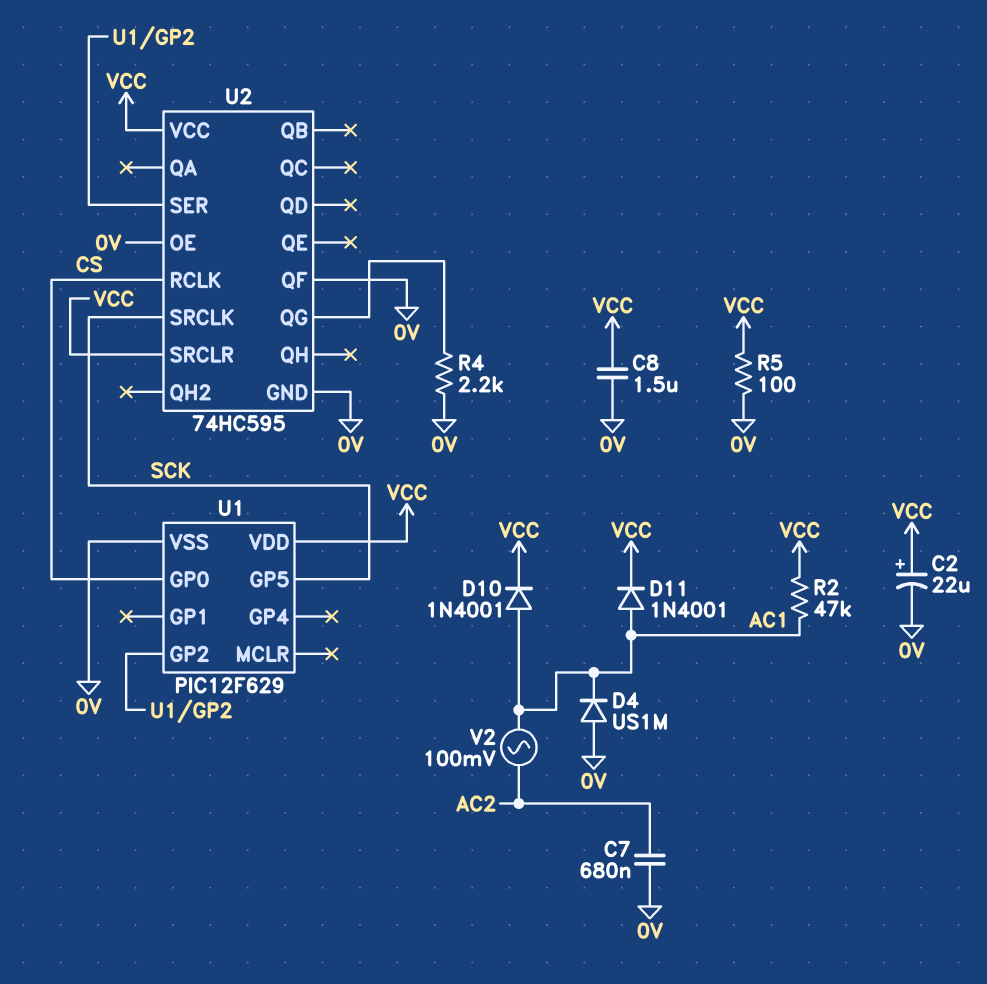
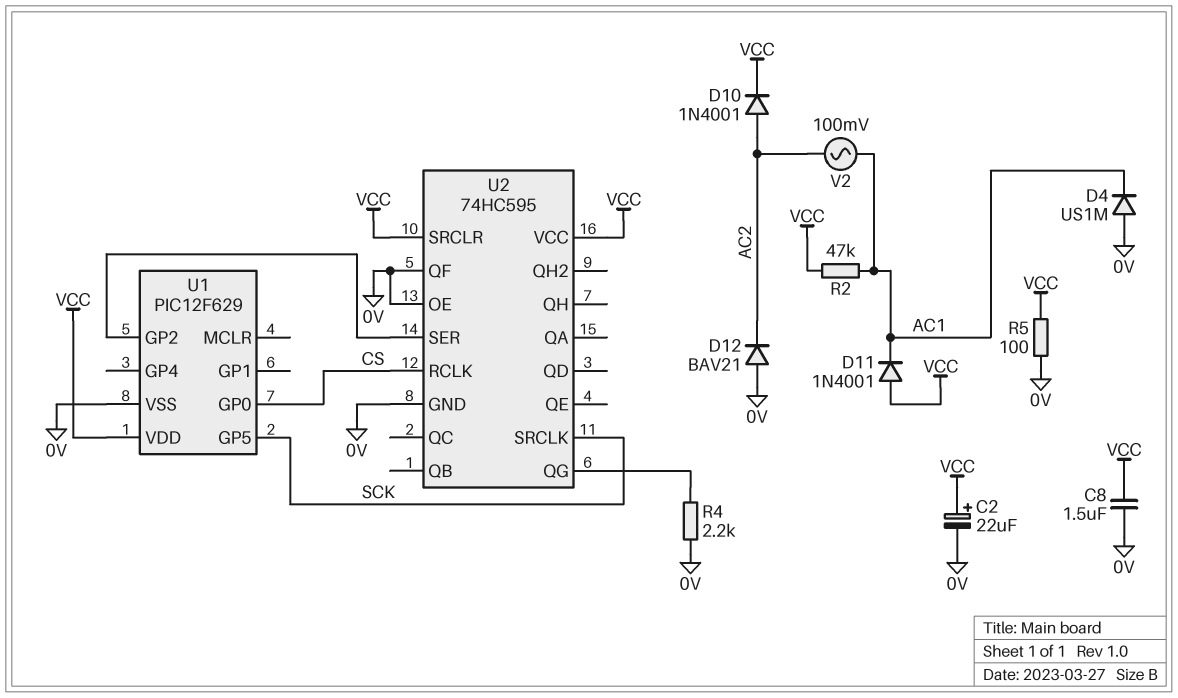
C7: 680nF (0V, AC2) -> none
D10: diode 1N4001 (A AC1, K VCC) -> diode 1N4001 (A AC2, K VCC)
D11: diode 1N4001 (A AC1, K VCC) -> diode 1N4001 (A VCC, K AC1)
D12: none -> diode BAV21 (A 0V, K AC2)

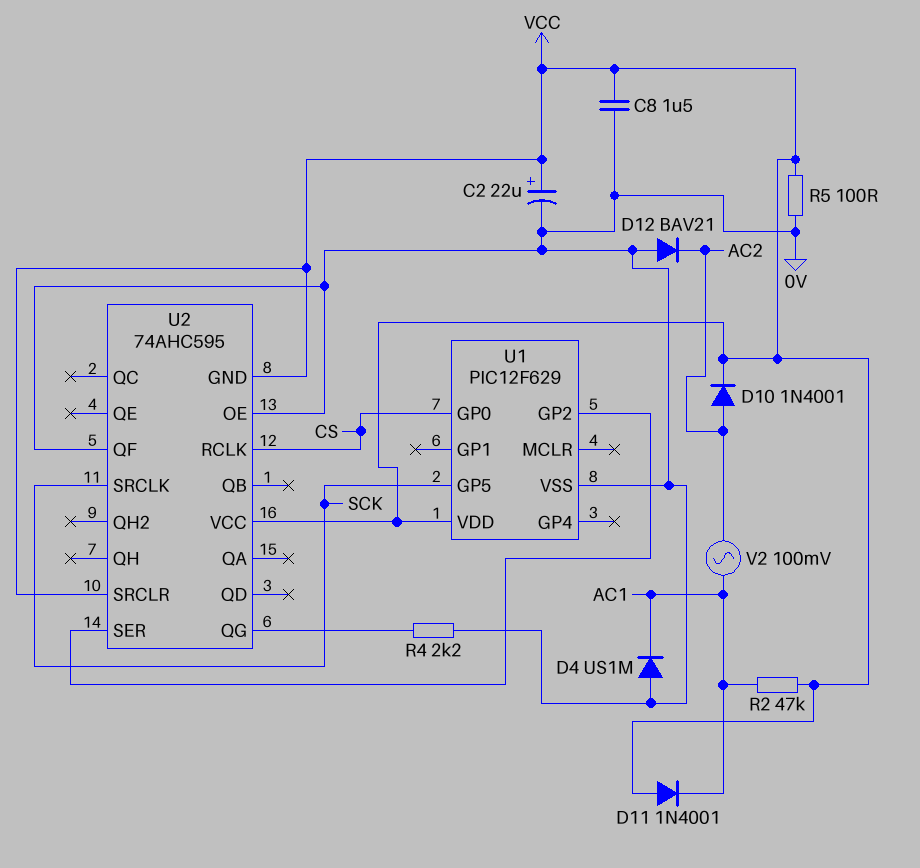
U2: 74HC595 -> 74AHC595
U2 pin GND: 0V -> VCC

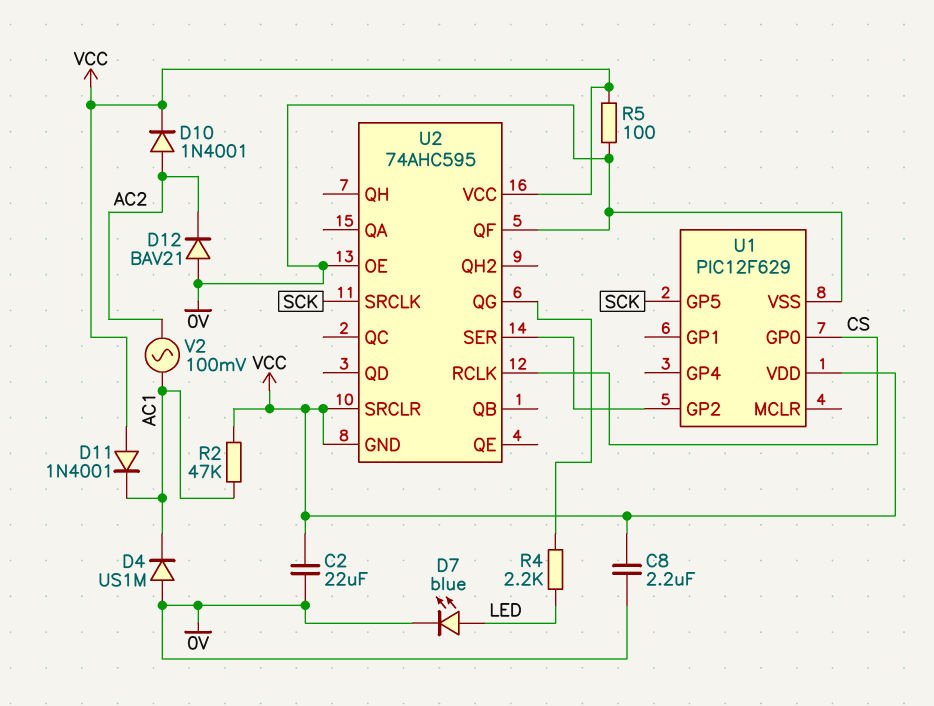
C2: 22uF (plus VCC, minus 0V) -> 22uF (0V, VCC)
C8: 1.5uF (0V, VCC) -> 2.2uF (0V, VCC)
D7: none -> LED blue (A LED, K 0V)
R4: 2.2k (0V, U2/QG) -> 2.2k (LED, U2/QG)

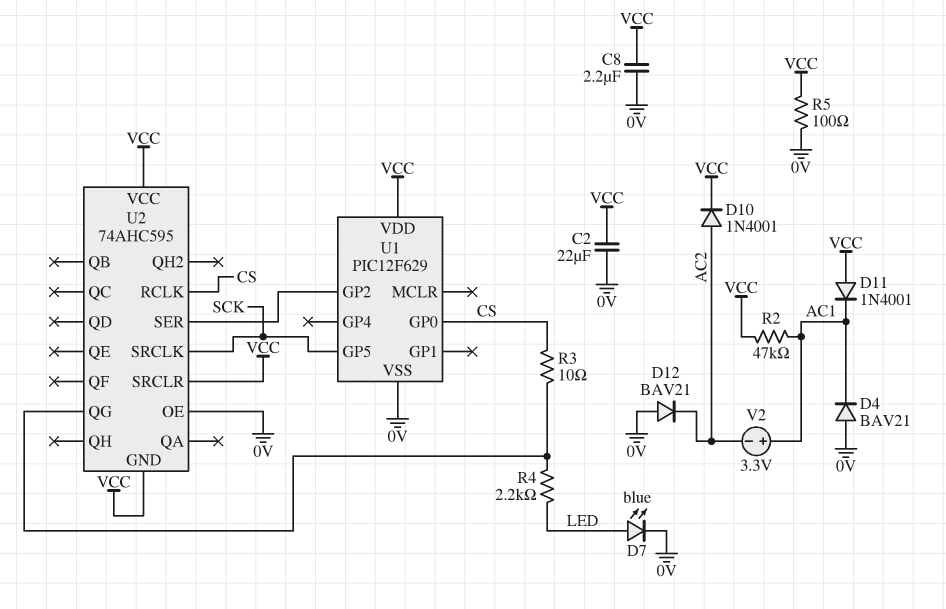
D4: diode US1M (A 0V, K AC1) -> diode BAV21 (A 0V, K AC1)
R3: none -> 10 (CS, U2/QG)
U2 pin QF: 0V -> none
V2: AC 100mV (AC1, AC2) -> 3.3V (plus AC1, minus AC2)

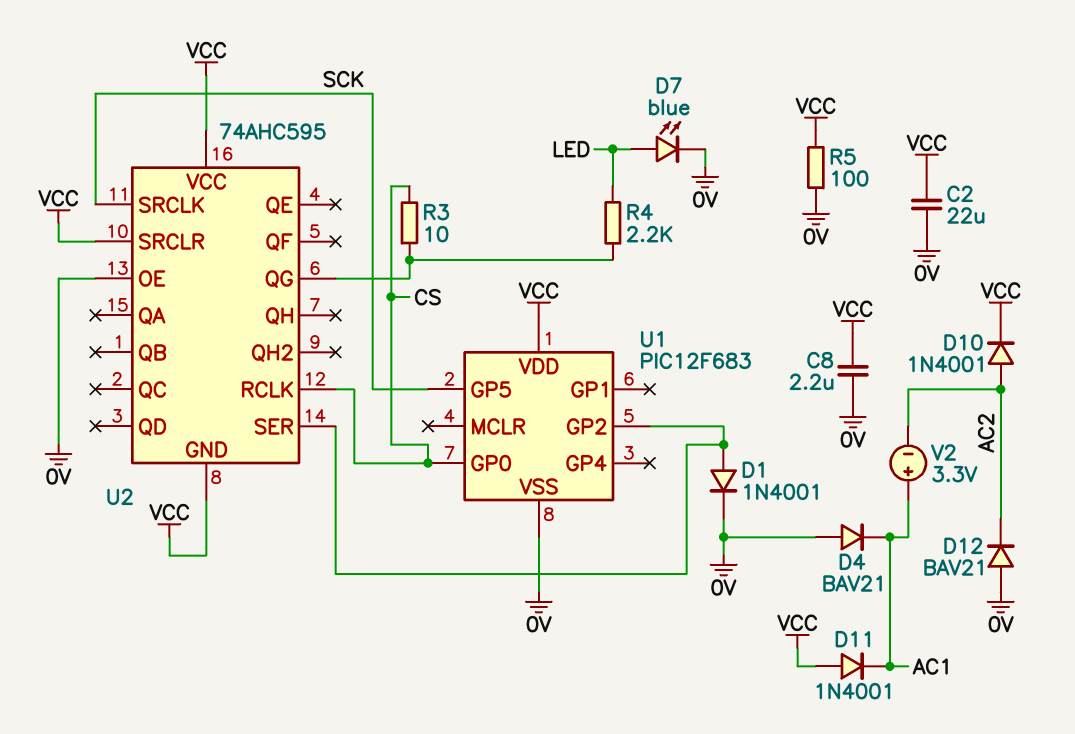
D1: none -> diode 1N4001 (A U1/GP2, K 0V)
R2: 47k (AC1, VCC) -> none
U1: PIC12F629 -> PIC12F683

